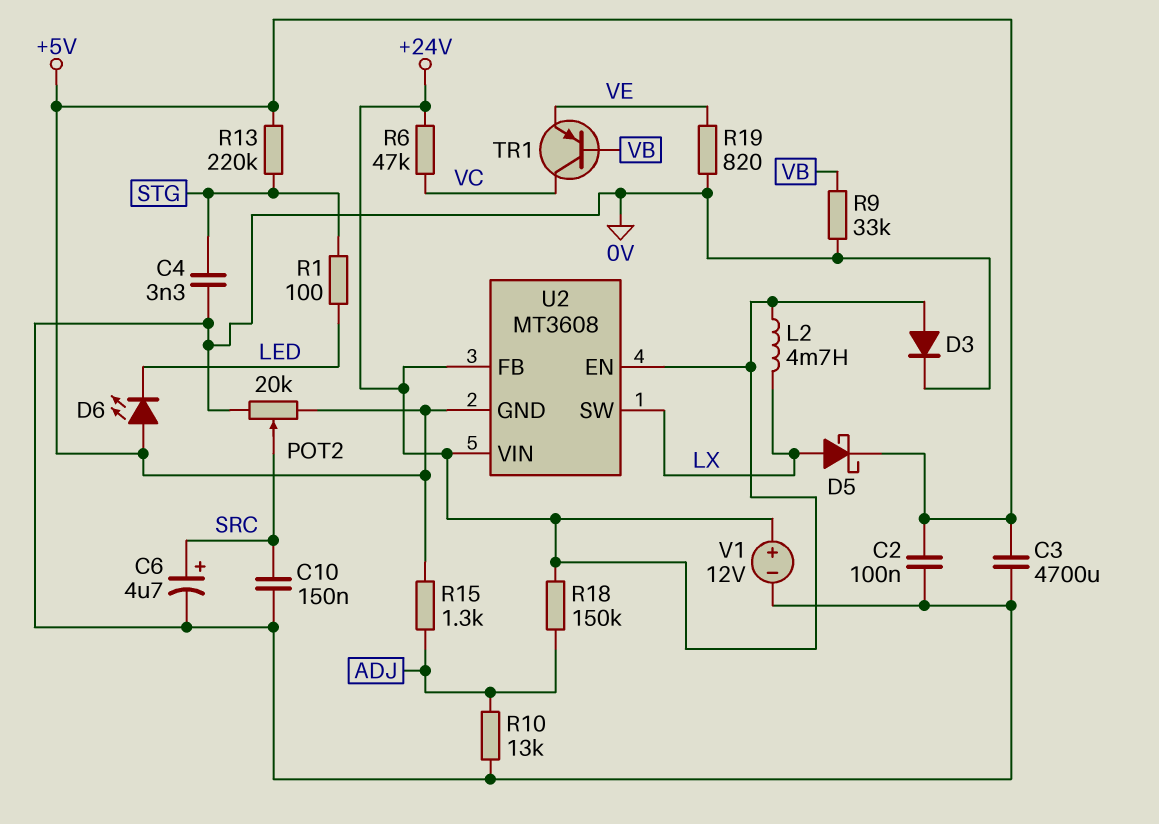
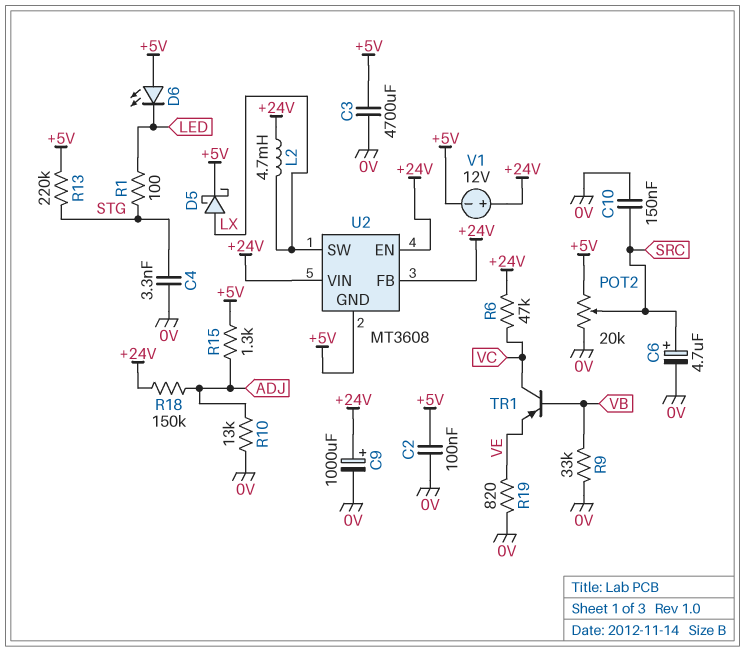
C9: none -> 1000uF (plus +24V, minus 0V)
D3: diode (A +24V, K 0V) -> none
V1: 12V (plus +24V, minus 0V) -> 12V (plus +24V, minus +5V)

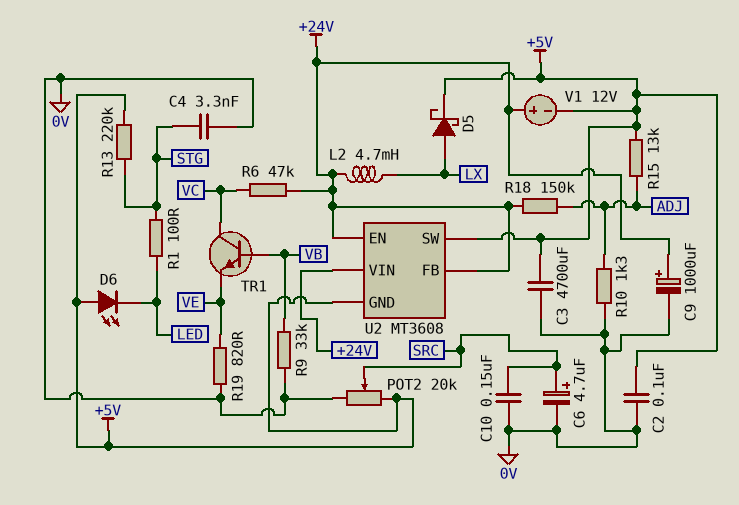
R10: 13k (0V, ADJ) -> 1.3k (0V, ADJ)
R15: 1.3k (+5V, ADJ) -> 13k (+5V, ADJ)
TR1: PNP (B VB, C VC, E VE) -> NPN (B VB, C VC, E VE)
U2 pin SW: LX -> +5V

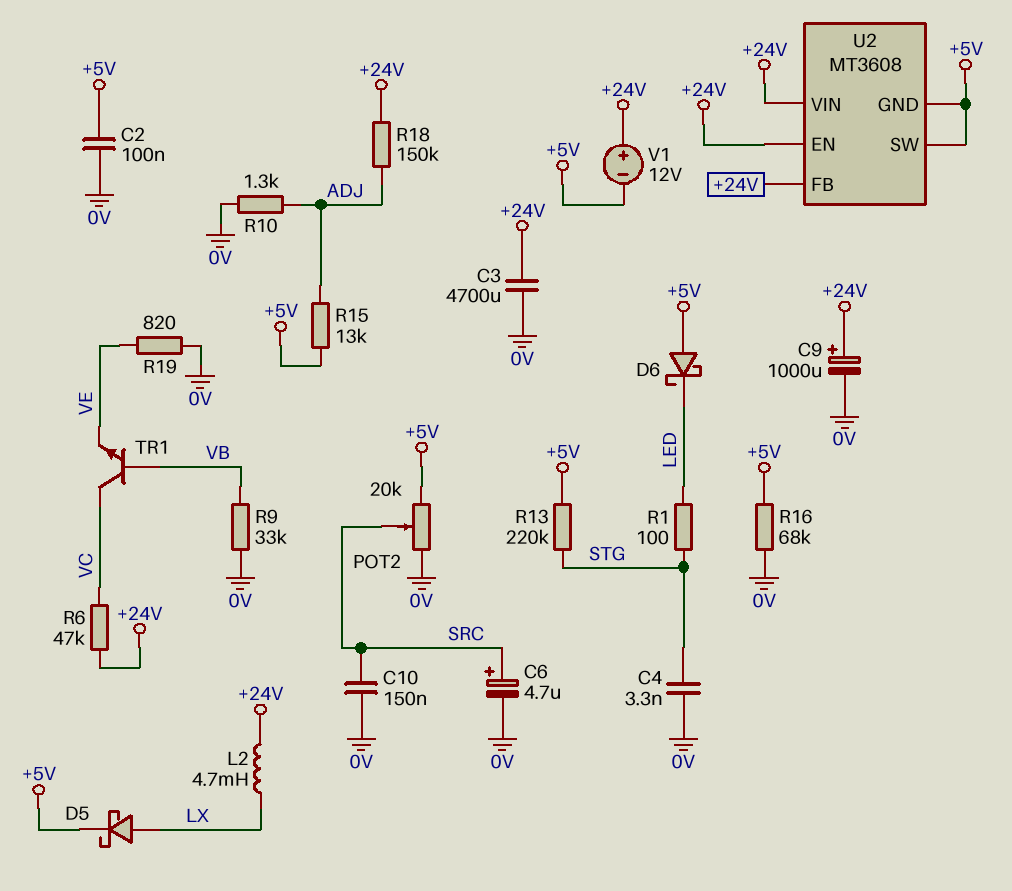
C3: 4700uF (+5V, 0V) -> 4700uF (+24V, 0V)
D6: LED (A +5V, K LED) -> schottky (A +5V, K LED)
R16: none -> 68k (+5V, 0V)

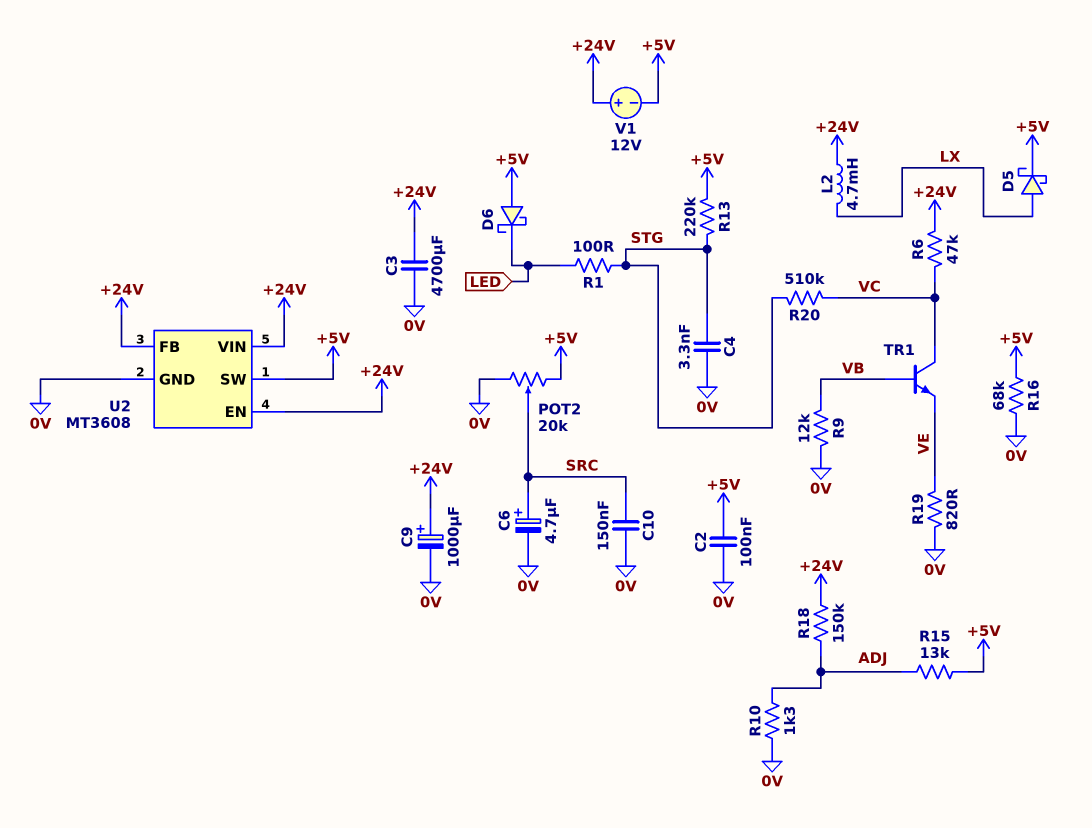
R9: 33k (0V, VB) -> 12k (0V, VB)
R20: none -> 510k (STG, VC)
U2 pin GND: +5V -> 0V

